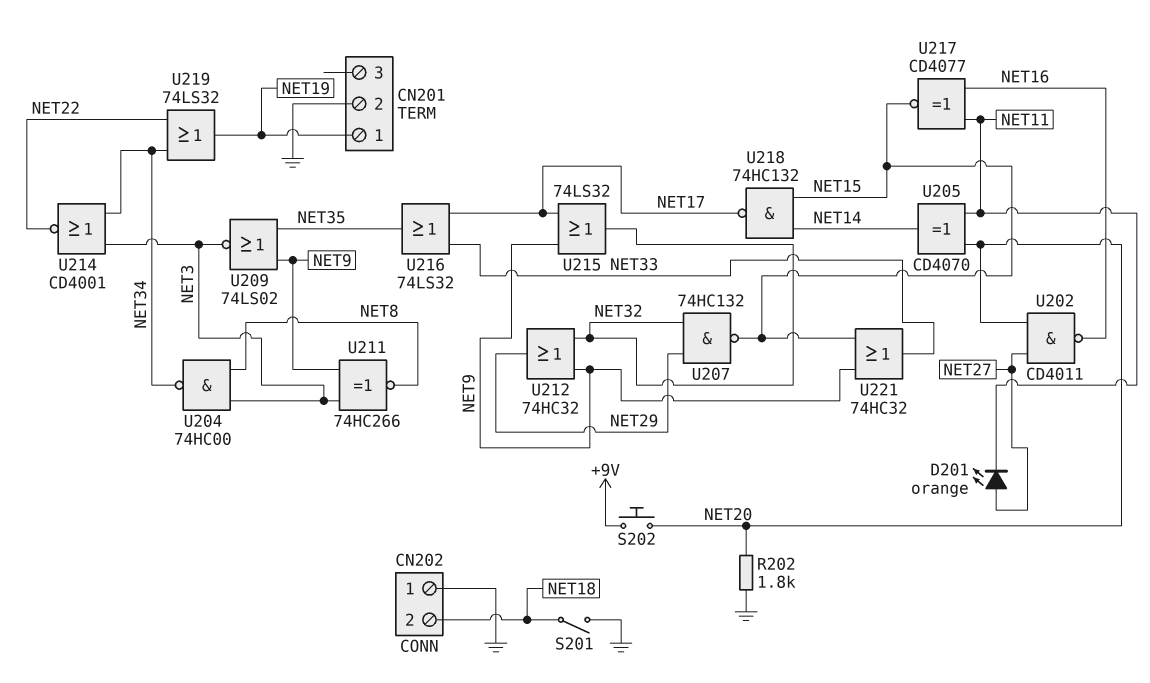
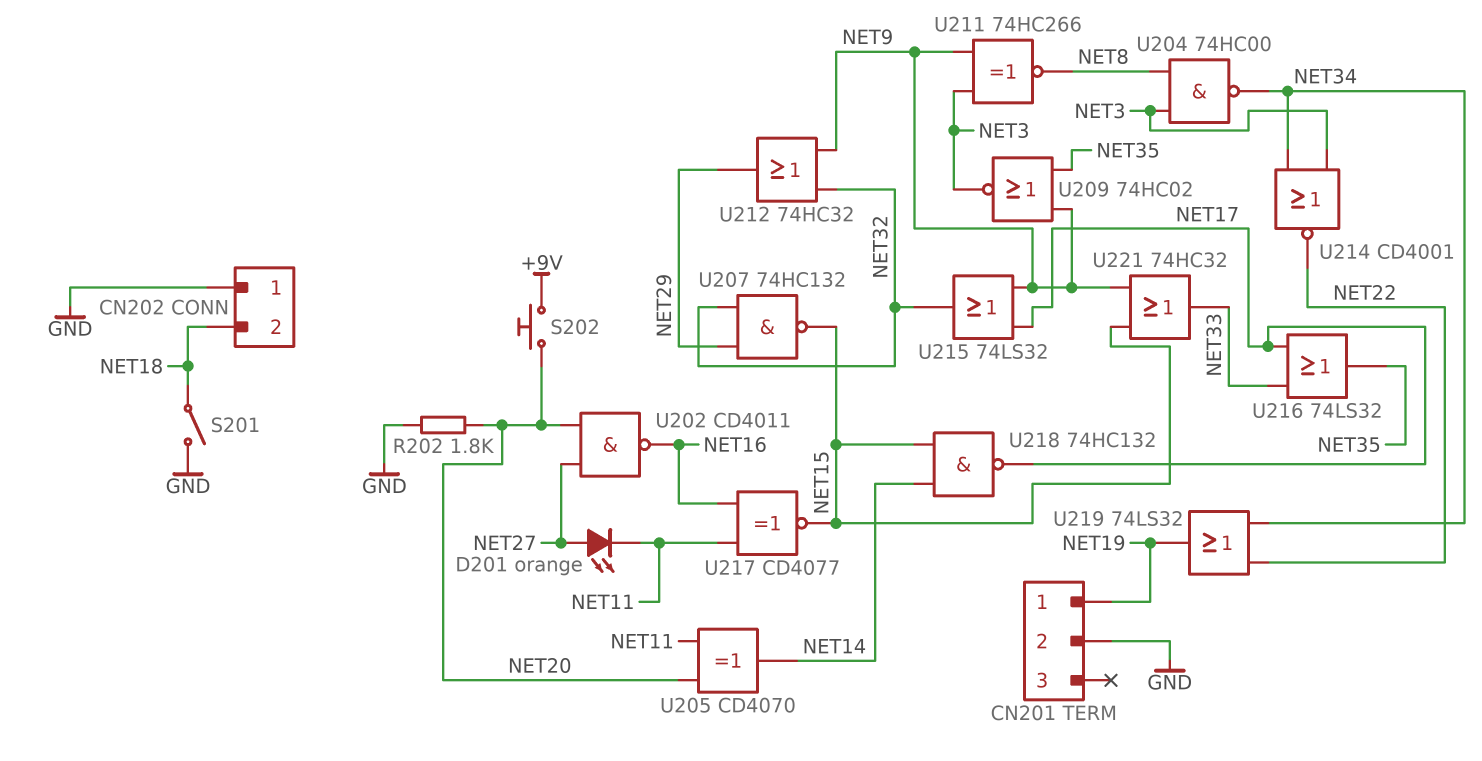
U209: NOR 74LS02 (in NET9, in NET35, out NET3) -> NOR 74HC02 (in NET9, in NET35, out NET3)

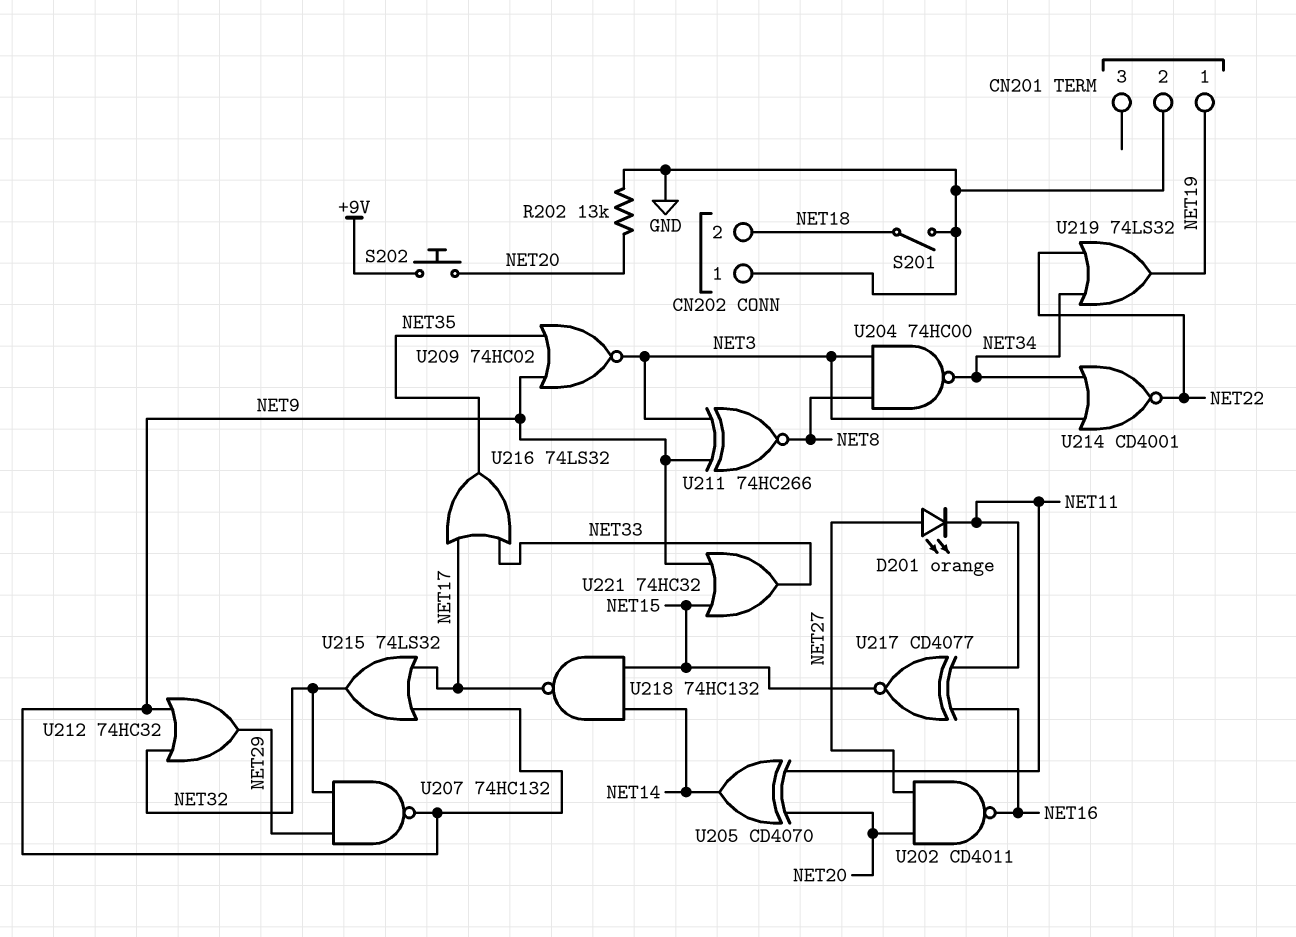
R202: 1.8k (GND, NET20) -> 13k (GND, NET20)
U207: NAND 74HC132 (in NET29, in NET32, out NET15) -> NAND 74HC132 (in NET29, in NET32, out NET9)

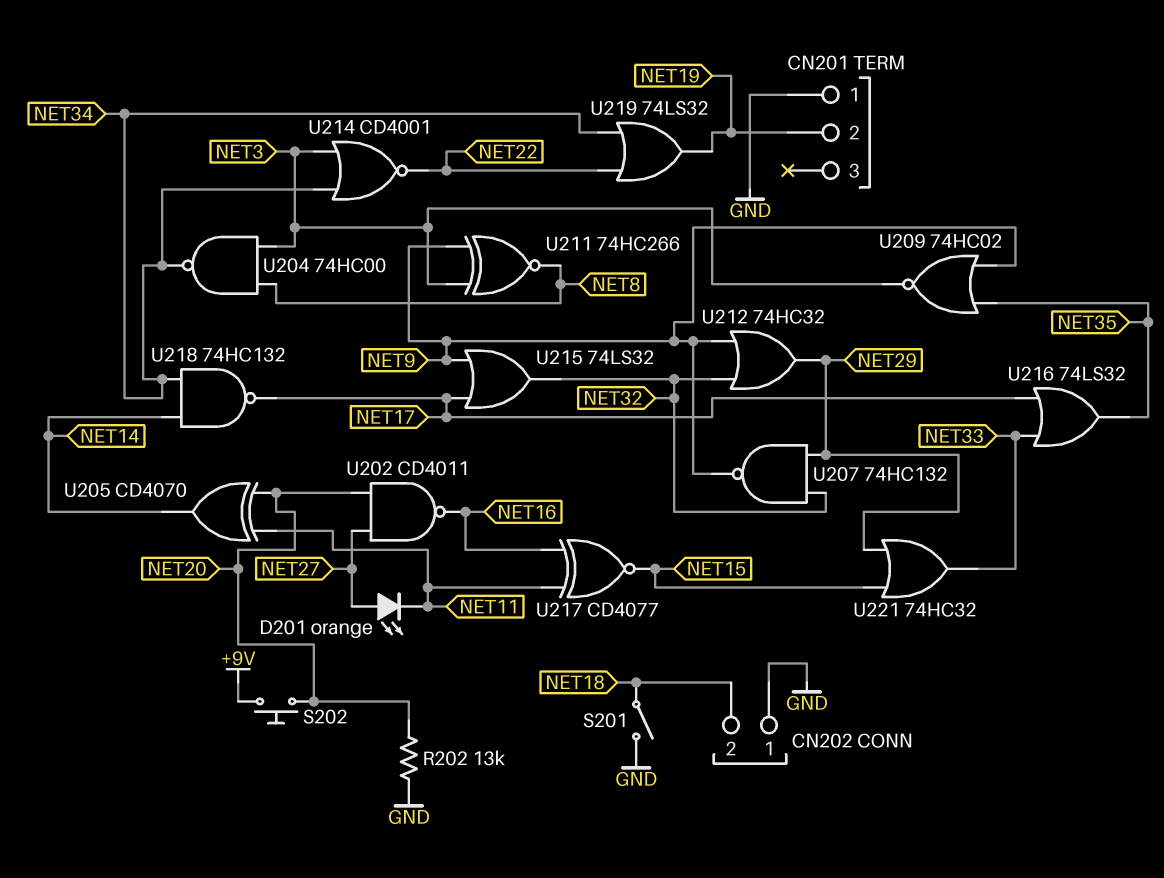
CN201 pin 1: NET19 -> GND
CN201 pin 2: GND -> NET19
U218: NAND 74HC132 (in NET14, in NET15, out NET17) -> NAND 74HC132 (in NET14, in NET34, out NET17)
U221: OR 74HC32 (in NET9, in NET15, out NET33) -> OR 74HC32 (in NET15, in NET29, out NET33)

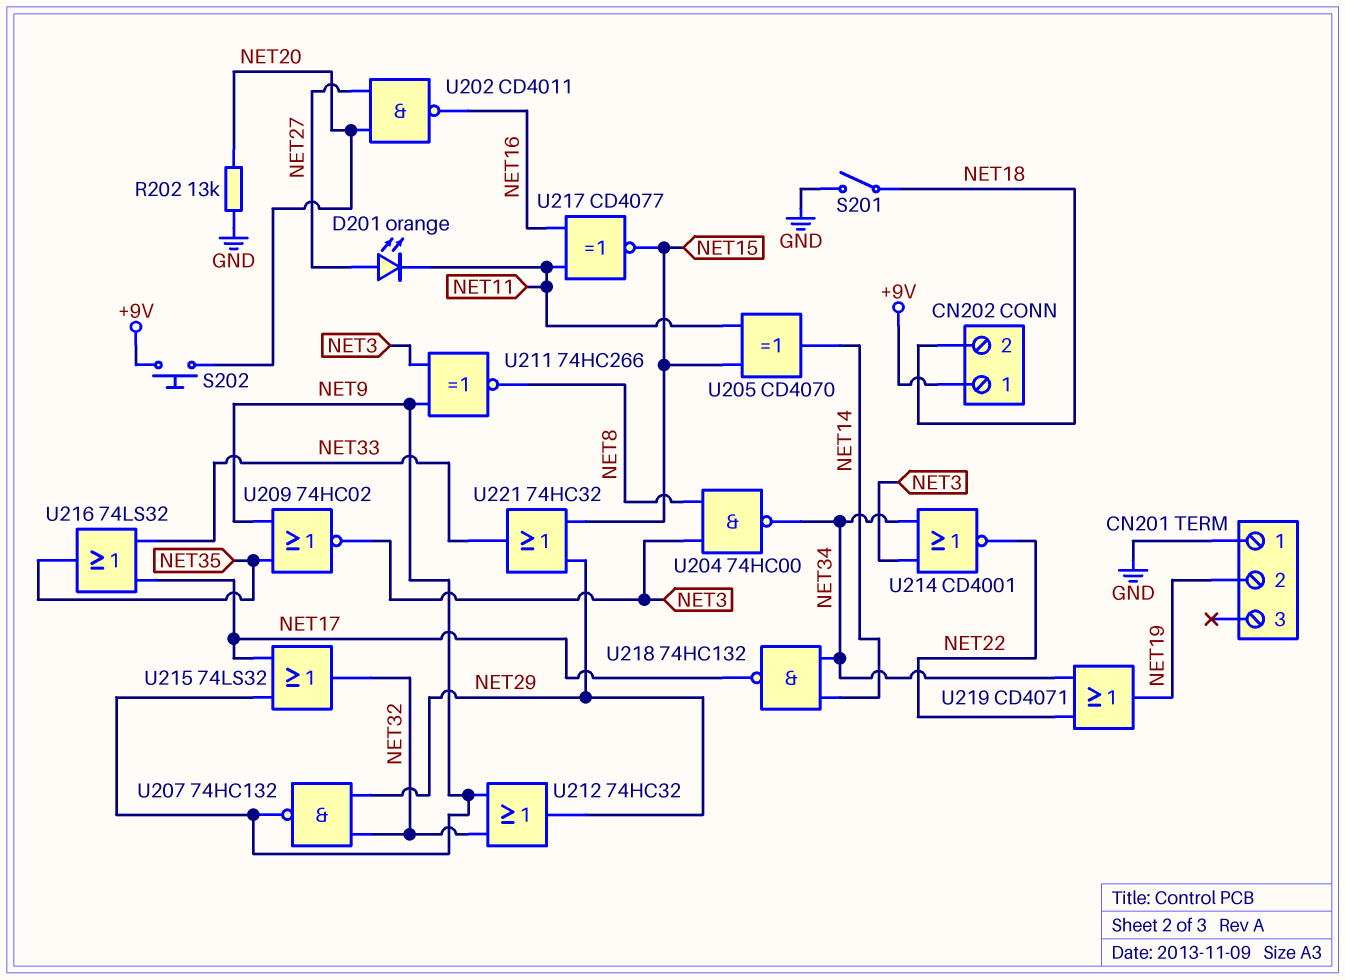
CN202 pin 1: GND -> +9V
U205: XOR CD4070 (in NET11, in NET20, out NET14) -> XOR CD4070 (in NET11, in NET15, out NET14)
U219: OR 74LS32 (in NET22, in NET34, out NET19) -> OR CD4071 (in NET22, in NET34, out NET19)

